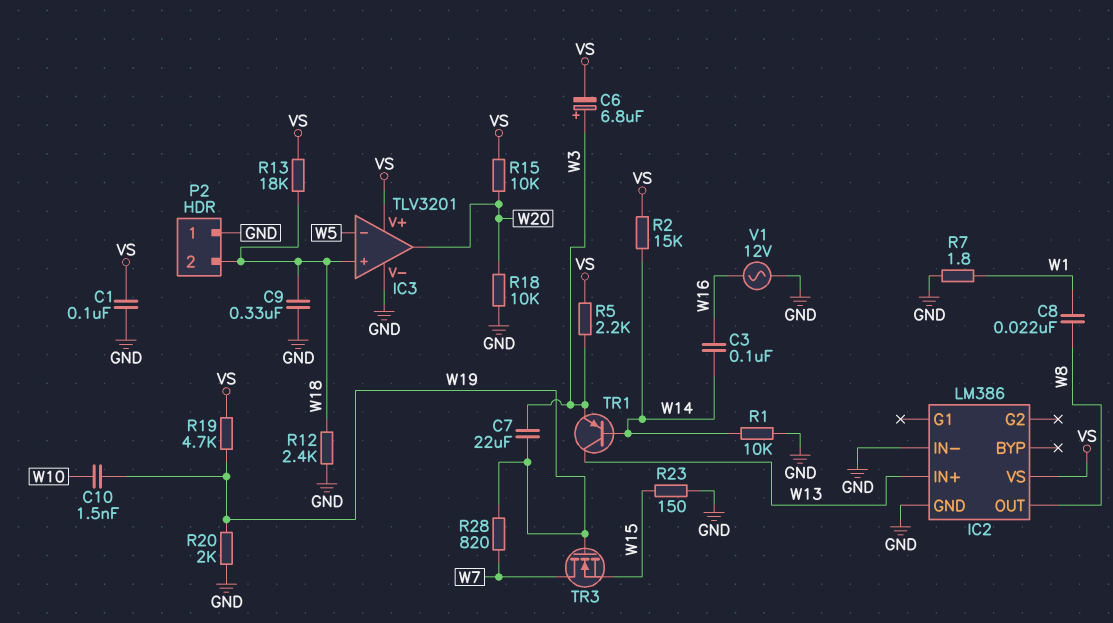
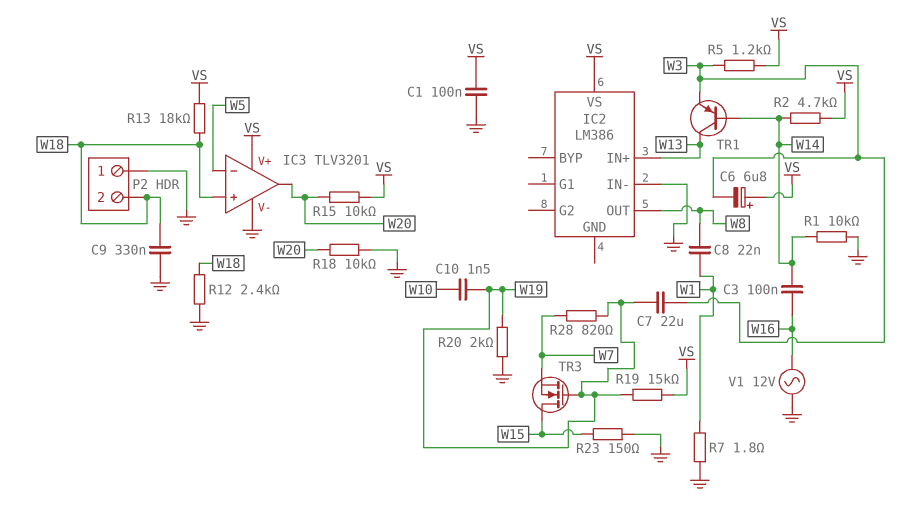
C6: 6.8uF (plus W3, minus VS) -> 6.8uF (plus VS, minus W3)
IC2 pin GND: GND -> none
R2: 15k (VS, W14) -> 4.7k (VS, W14)
R5: 2.2k (VS, W3) -> 1.2k (VS, W3)
R19: 4.7k (VS, W19) -> 15k (VS, W19)
TR3: NMOS (G W19, D W7, S W15) -> NMOS (G W19, D W15, S W7)

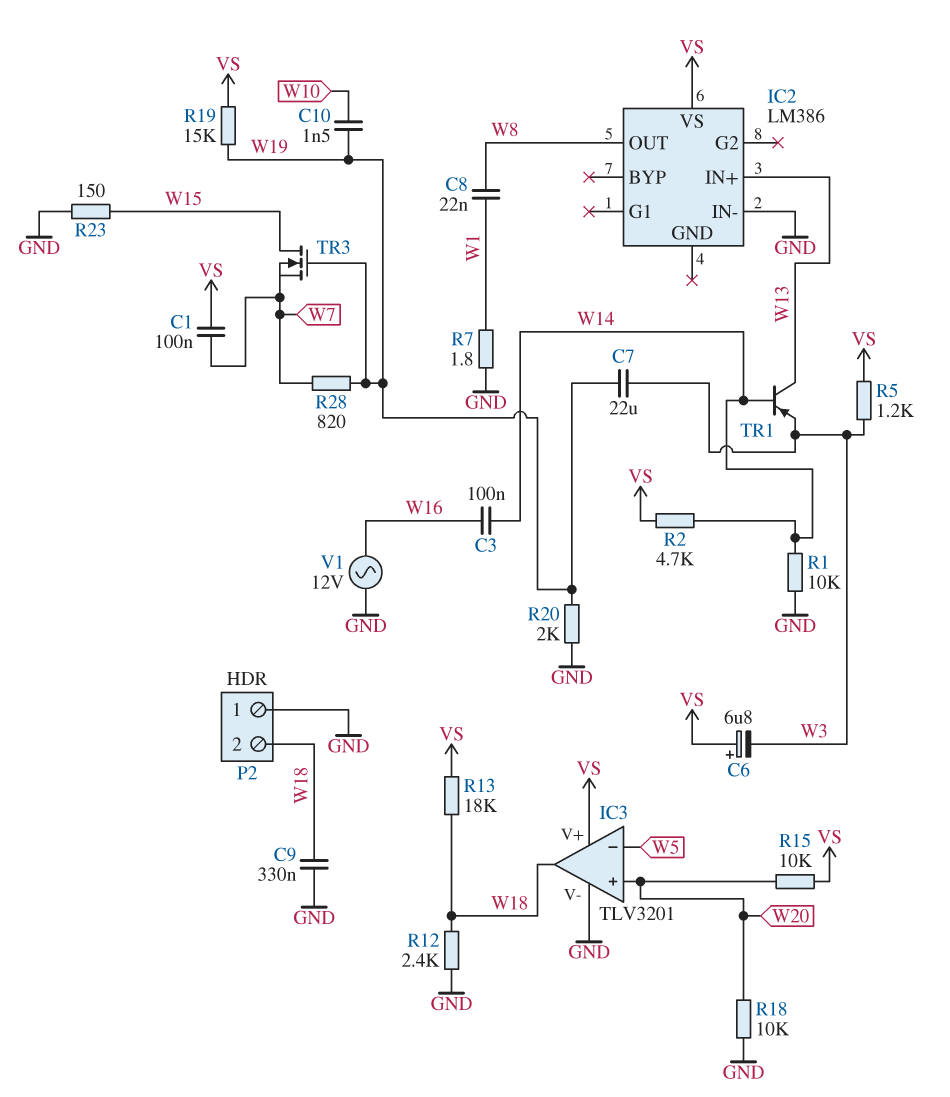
C1: 100nF (GND, VS) -> 100nF (VS, W7)
IC3 pin in+: W18 -> W20
IC3 pin out: W20 -> W18

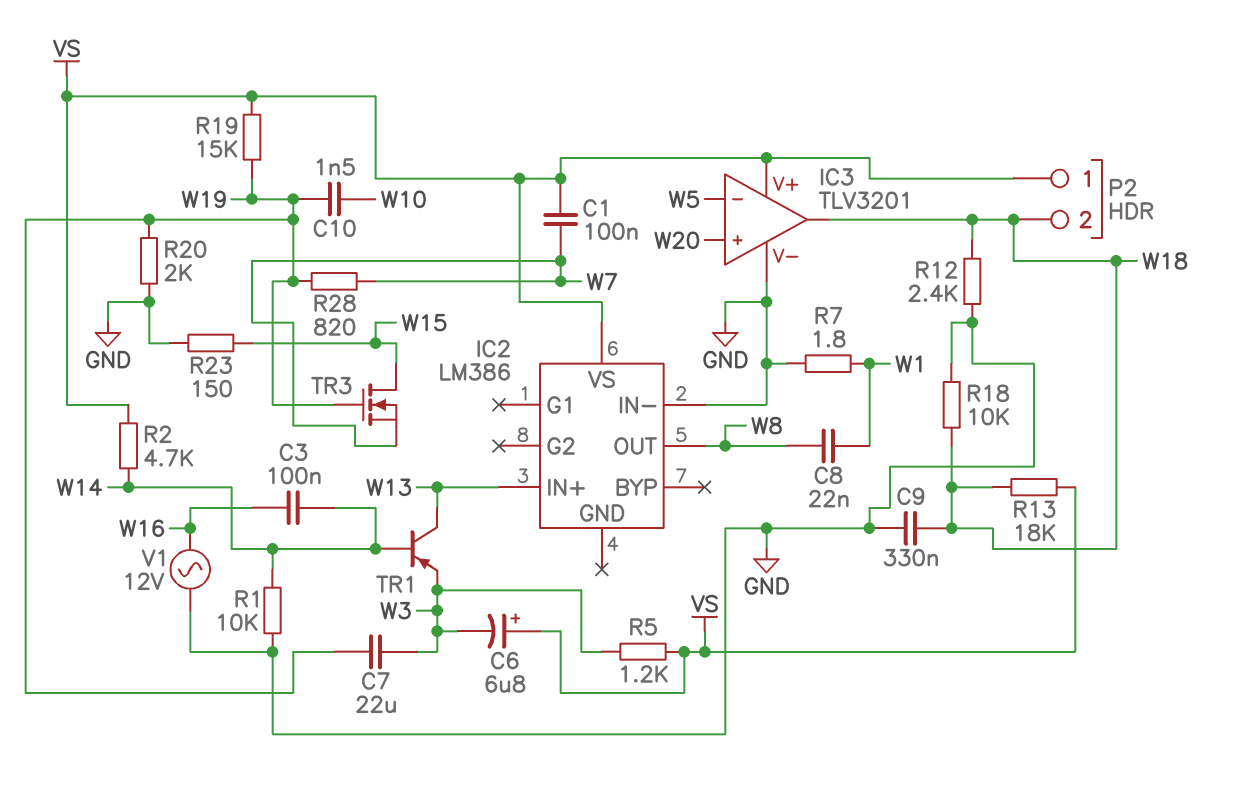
P2 pin 1: GND -> VS
R15: 10k (VS, W20) -> none
R18: 10k (GND, W20) -> 10k (GND, W18)

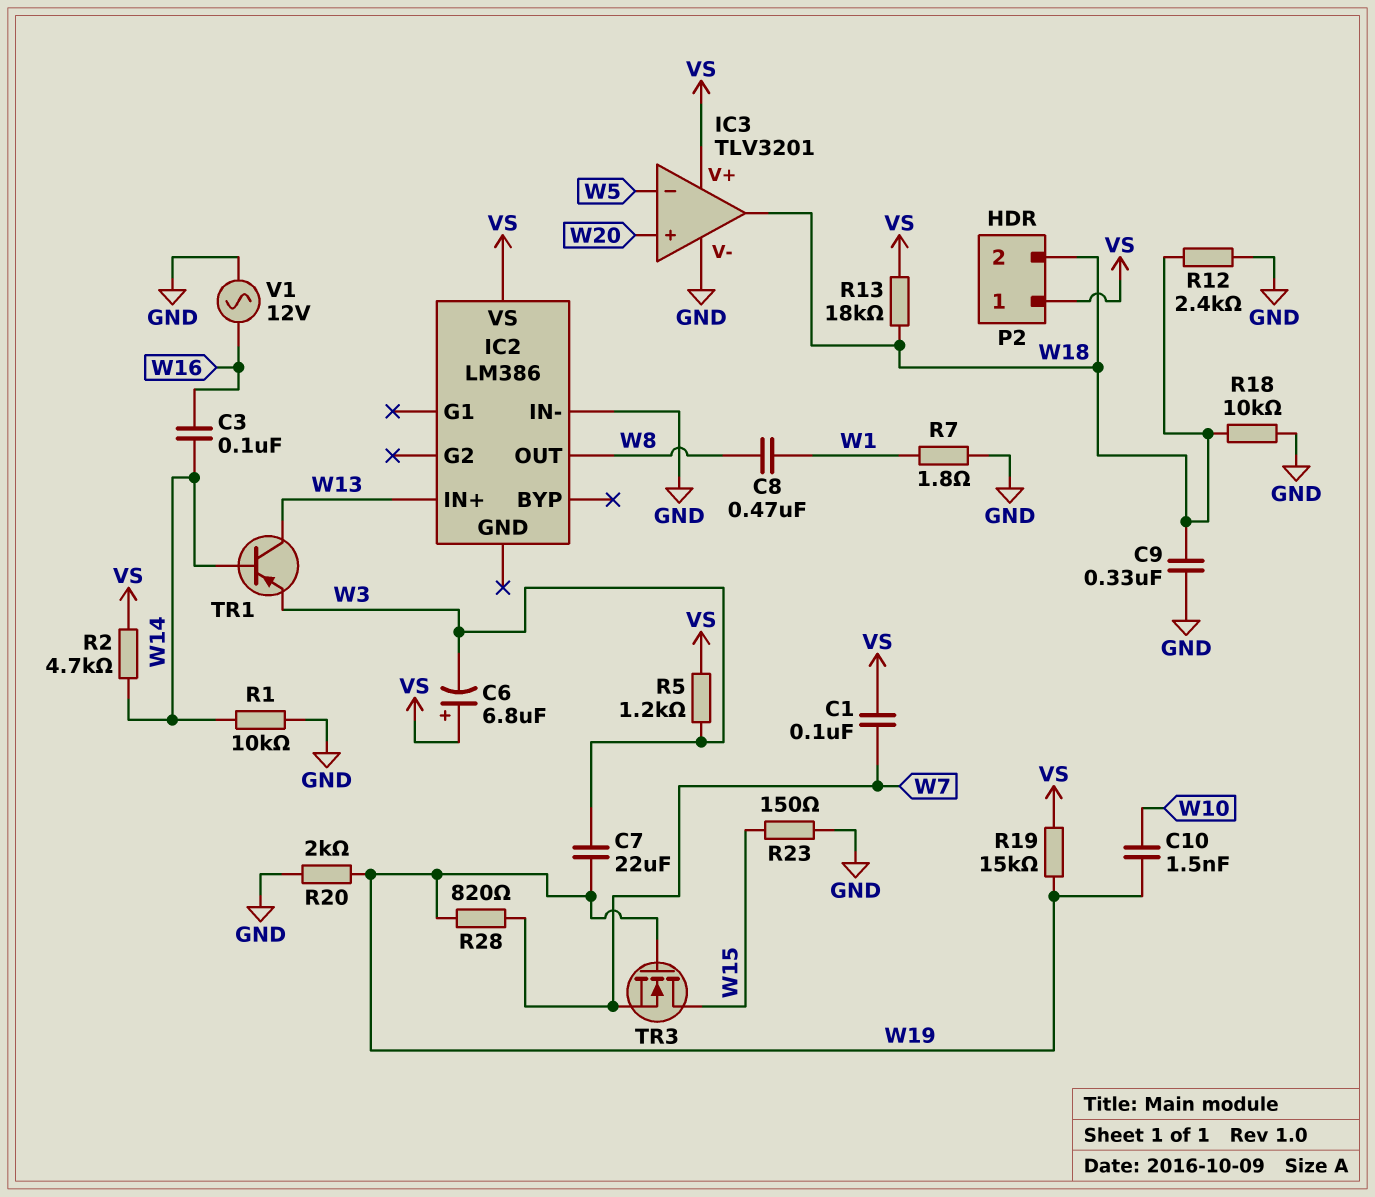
C8: 22nF (W1, W8) -> 470nF (W1, W8)

